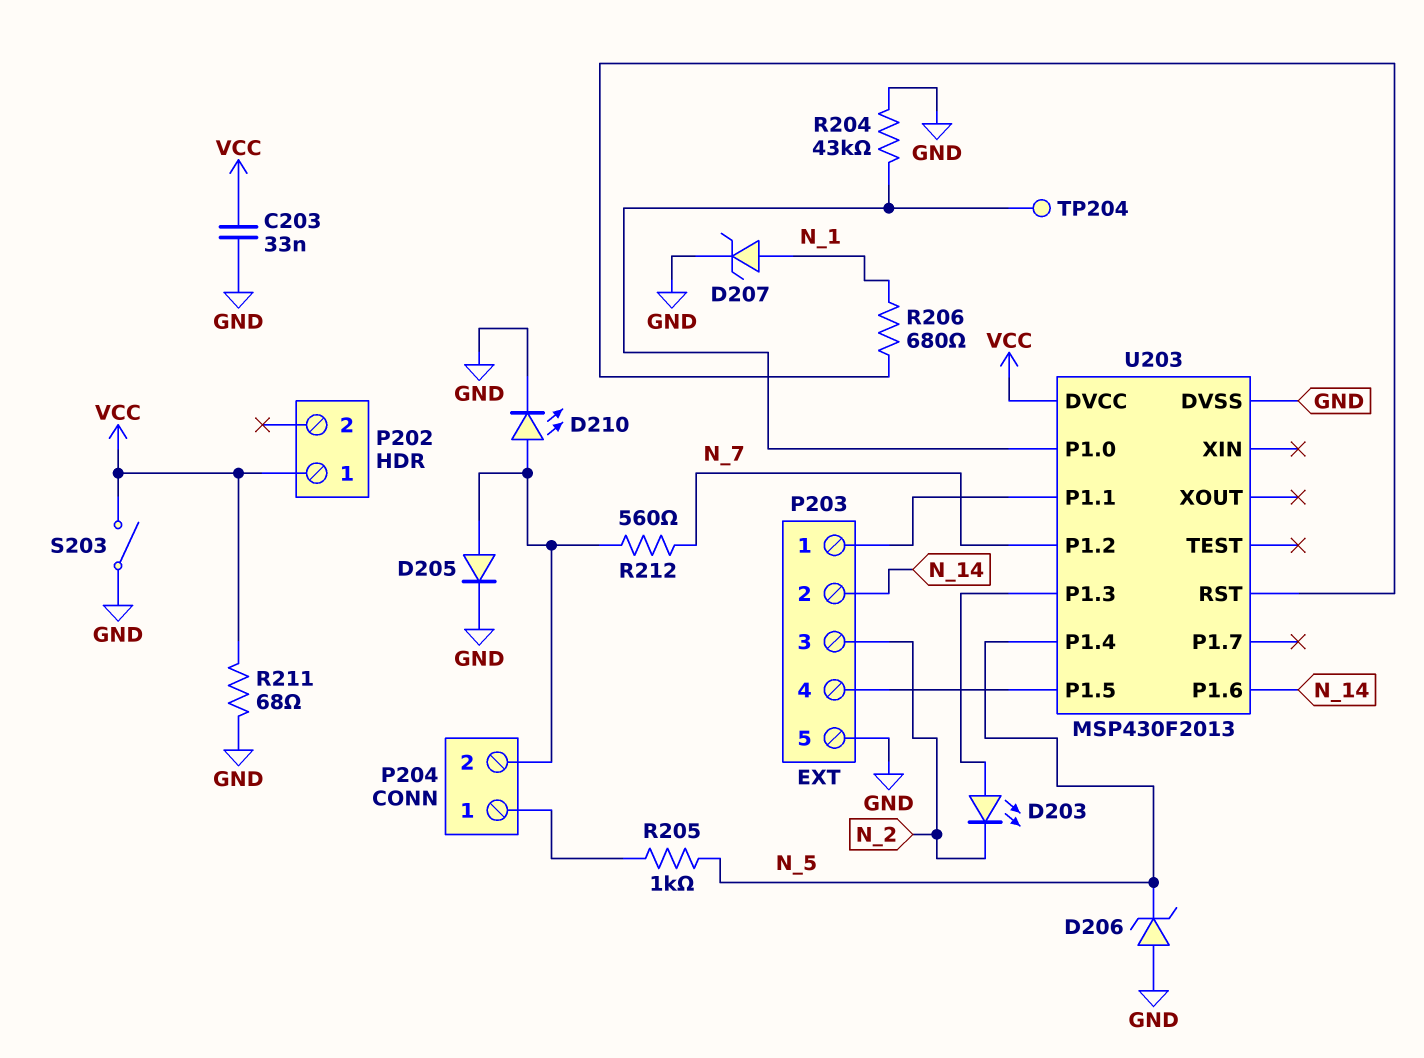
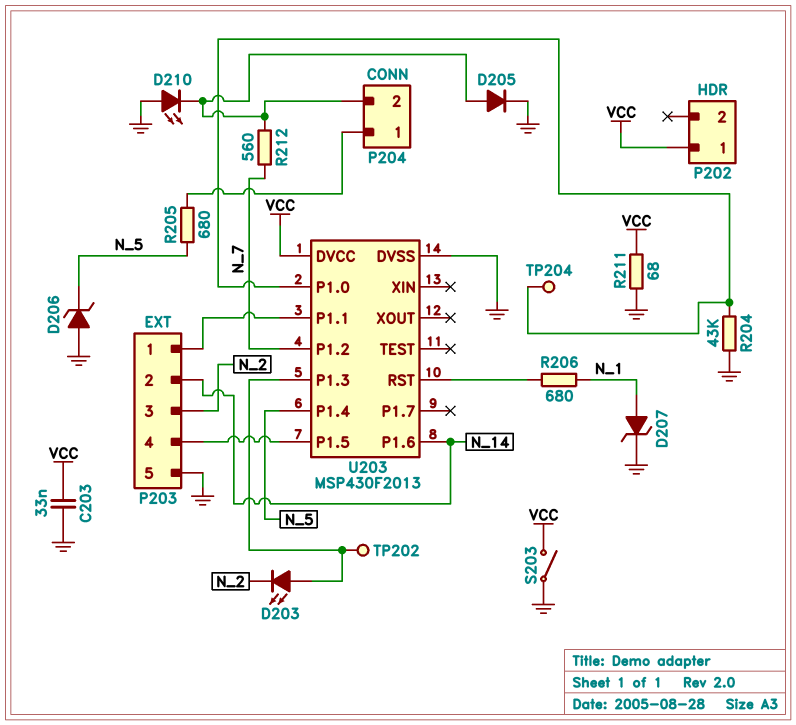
D210: LED (A P204/2, K GND) -> LED (A GND, K P204/2)
R205: 1k (N_5, P204/1) -> 680 (N_5, P204/1)
TP202: none -> test point (U203/P1.3)

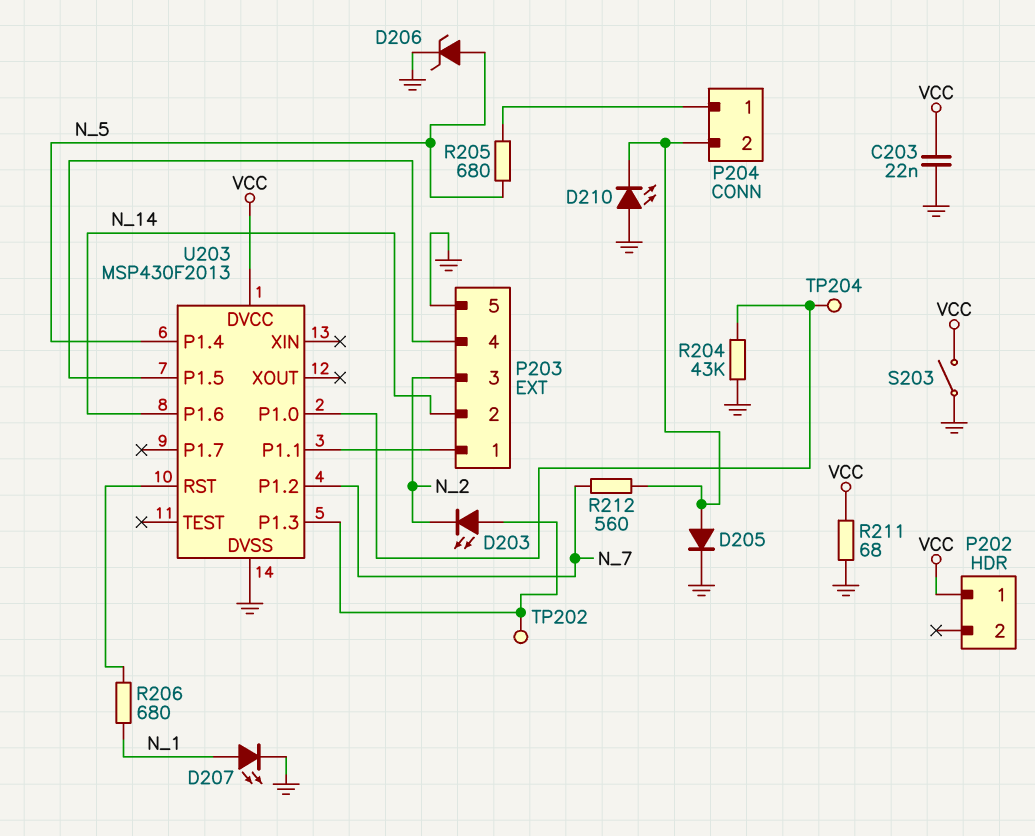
C203: 33nF (GND, VCC) -> 22nF (GND, VCC)
D206: zener (A GND, K N_5) -> zener (A N_5, K GND)
D207: zener (A N_1, K GND) -> LED (A N_1, K GND)

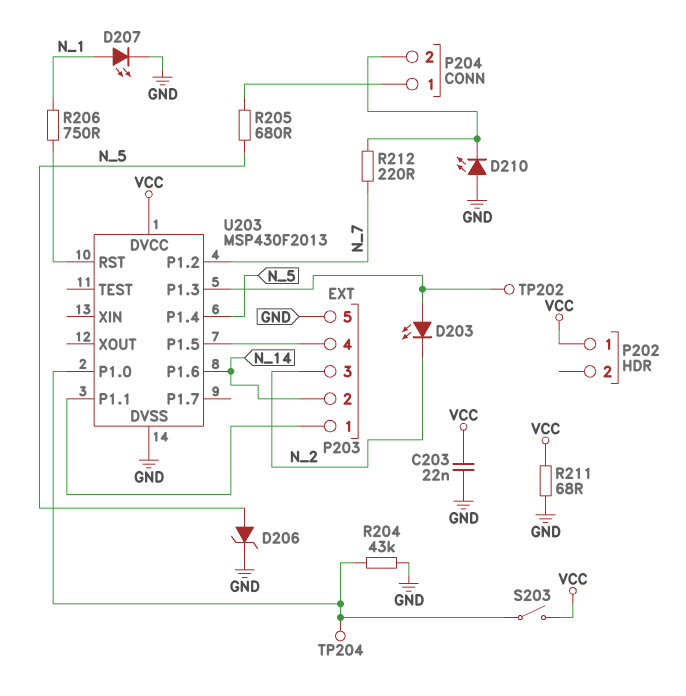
D205: diode (A P204/2, K GND) -> none
R206: 680 (N_1, U203/RST) -> 750 (N_1, U203/RST)
R212: 560 (N_7, P204/2) -> 220 (N_7, P204/2)
S203: switch (GND, VCC) -> switch (U203/P1.0, VCC)

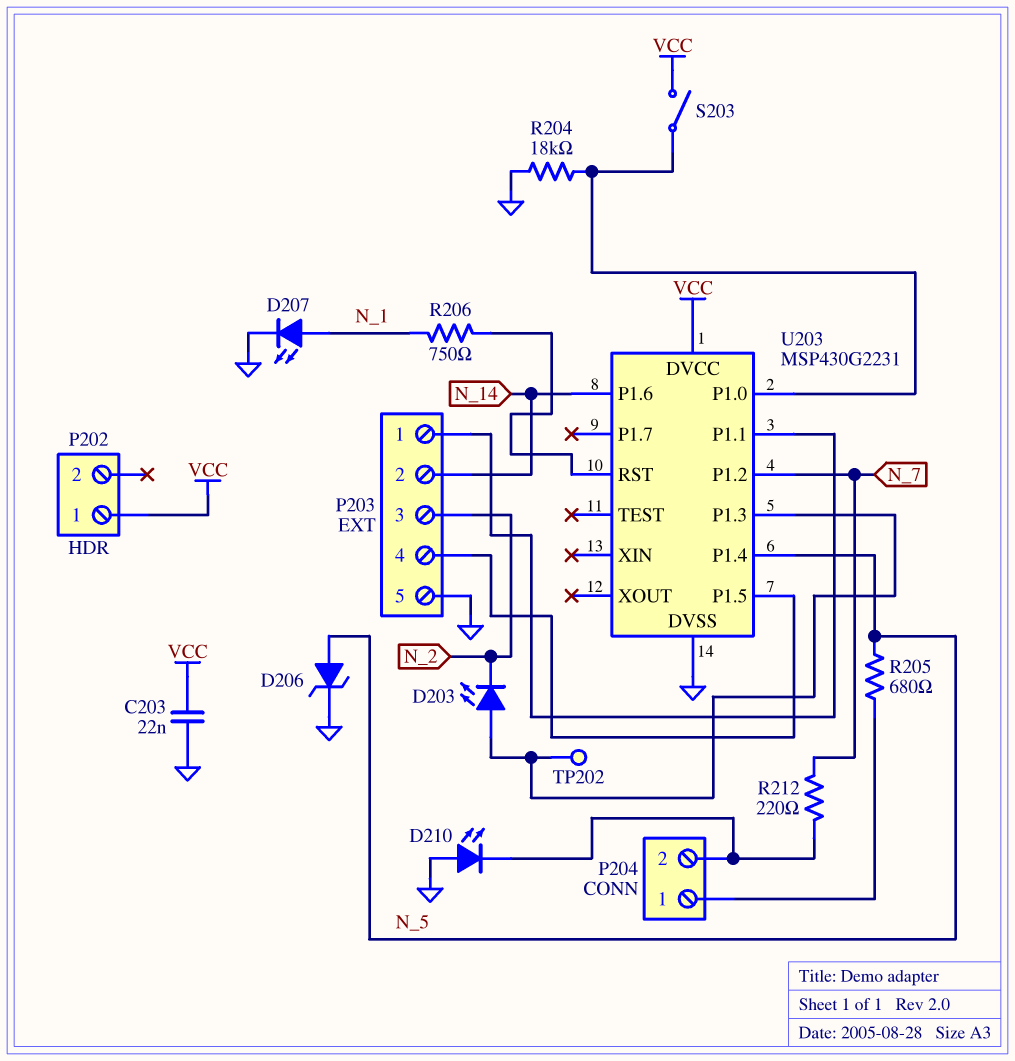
R204: 43k (GND, U203/P1.0) -> 18k (GND, U203/P1.0)
R211: 68 (GND, VCC) -> none
TP204: test point (U203/P1.0) -> none
U203: MSP430F2013 -> MSP430G2231

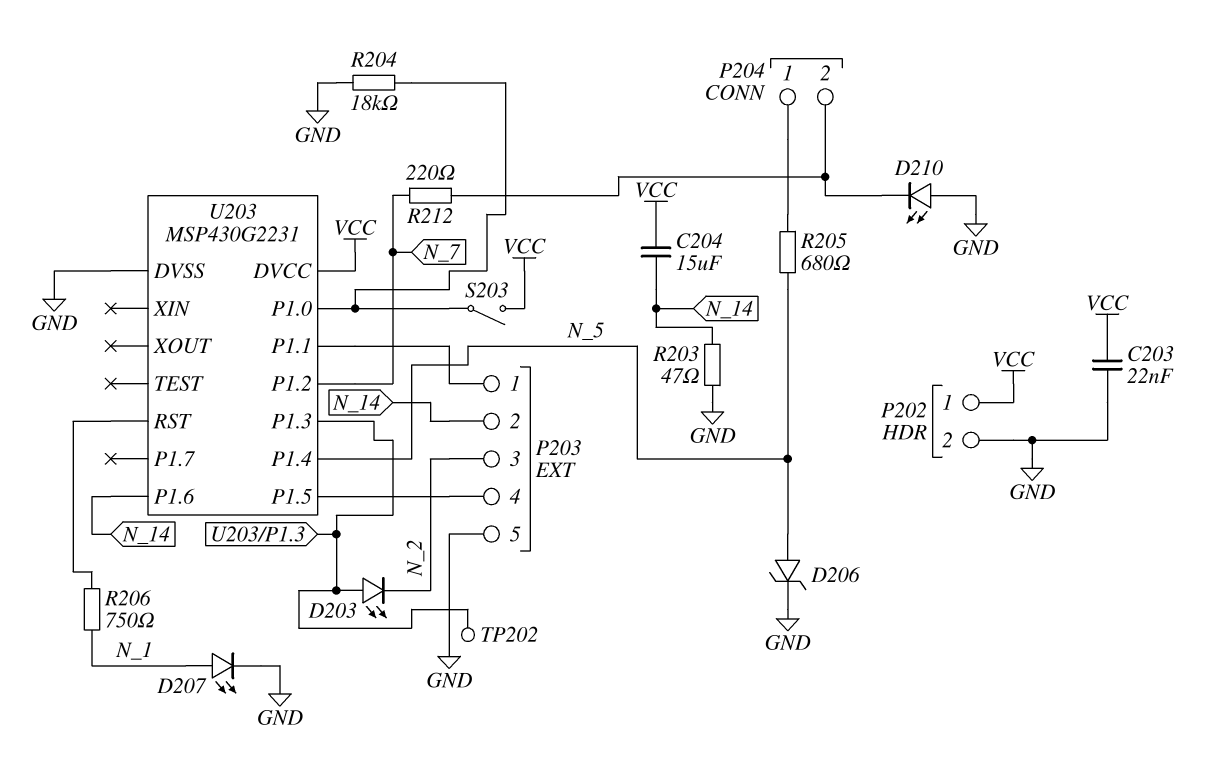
C204: none -> 15uF (N_14, VCC)
P202 pin 2: none -> GND
R203: none -> 47 (GND, N_14)

